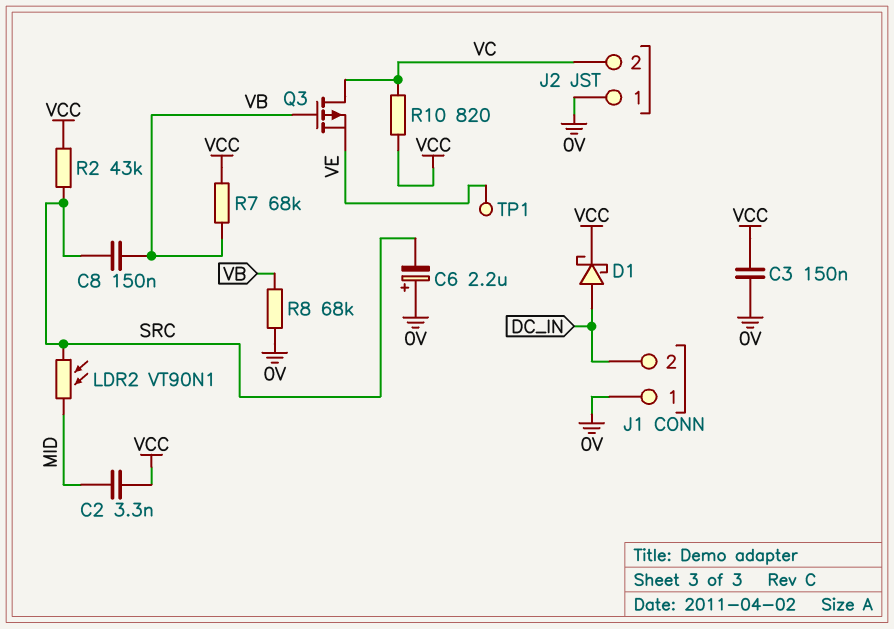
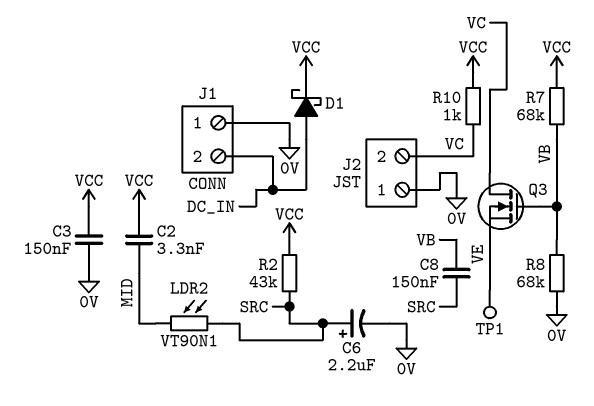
C6: 2.2uF (plus 0V, minus SRC) -> 2.2uF (plus SRC, minus 0V)
Q3: PMOS (G VB, D VC, S VE) -> NMOS (G VB, D VC, S VE)
R10: 820 (VC, VCC) -> 1k (VC, VCC)

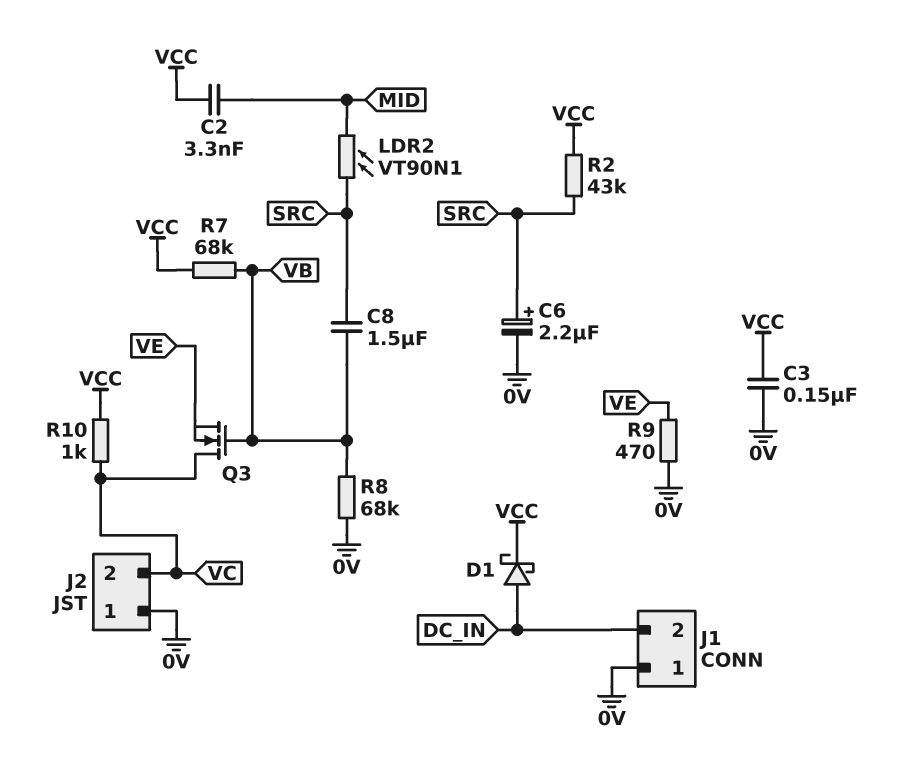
C8: 150nF (SRC, VB) -> 1.5uF (SRC, VB)
R9: none -> 470 (0V, VE)
TP1: test point (VE) -> none

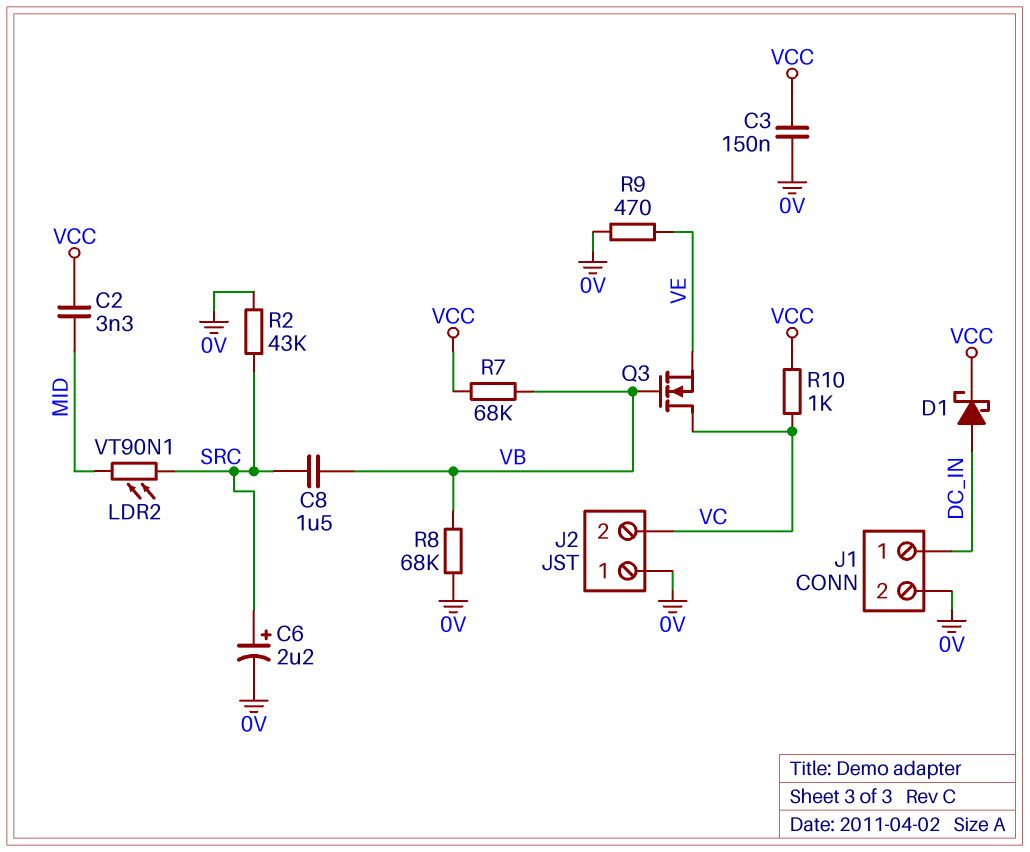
J1 pin 1: 0V -> DC_IN
J1 pin 2: DC_IN -> 0V
R2: 43k (SRC, VCC) -> 43k (0V, SRC)

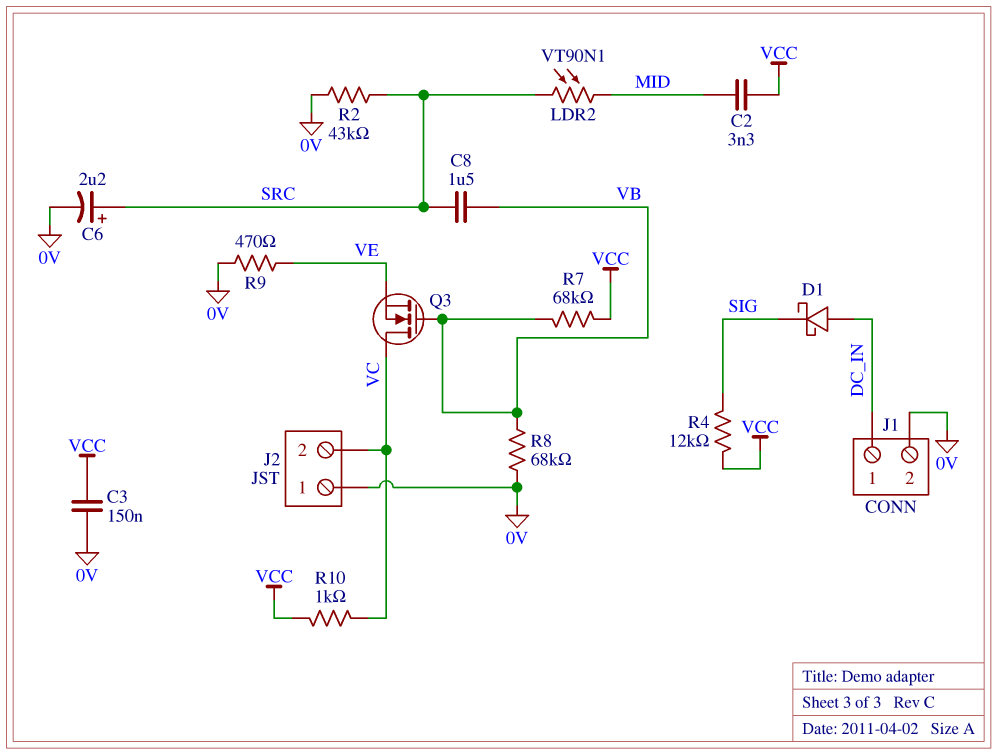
D1: schottky (A DC_IN, K VCC) -> schottky (A DC_IN, K SIG)
R4: none -> 12k (SIG, VCC)

